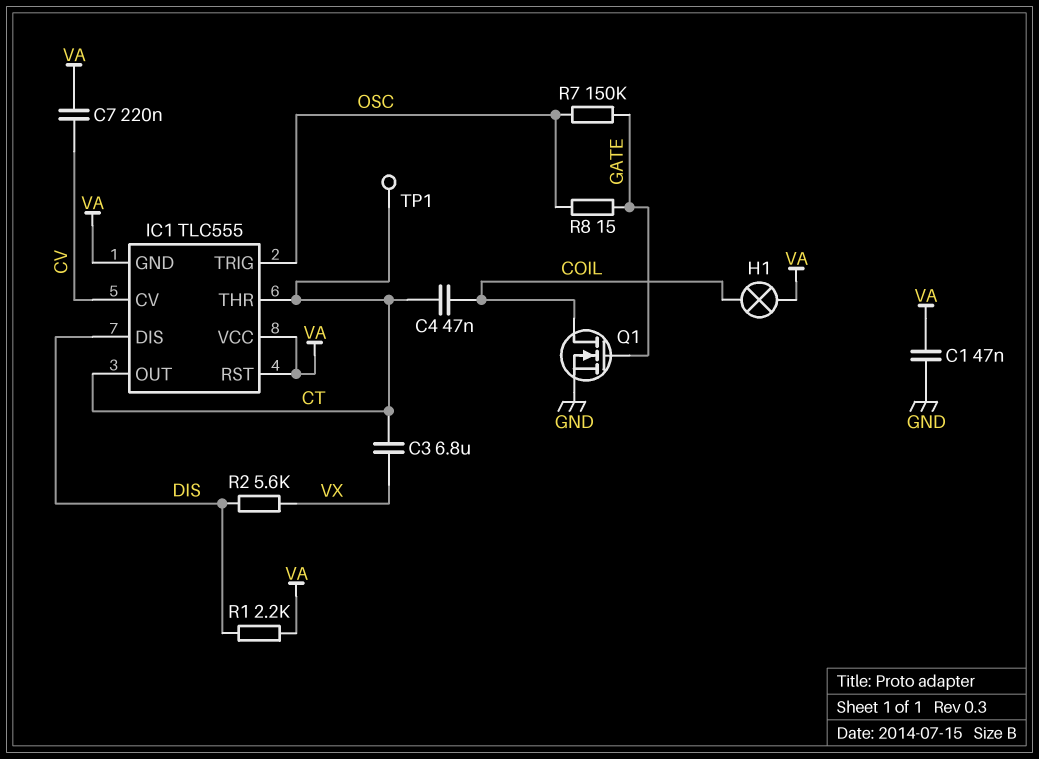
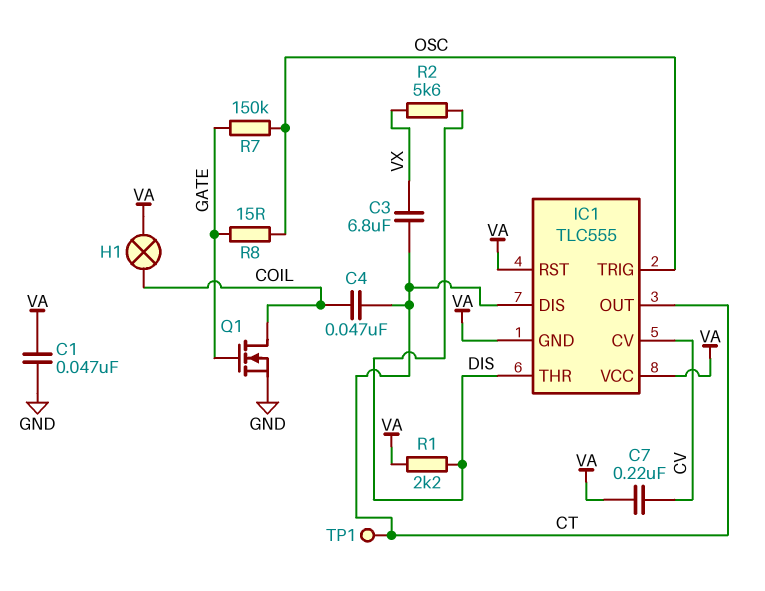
IC1 pin DIS: DIS -> CT
IC1 pin THR: CT -> DIS

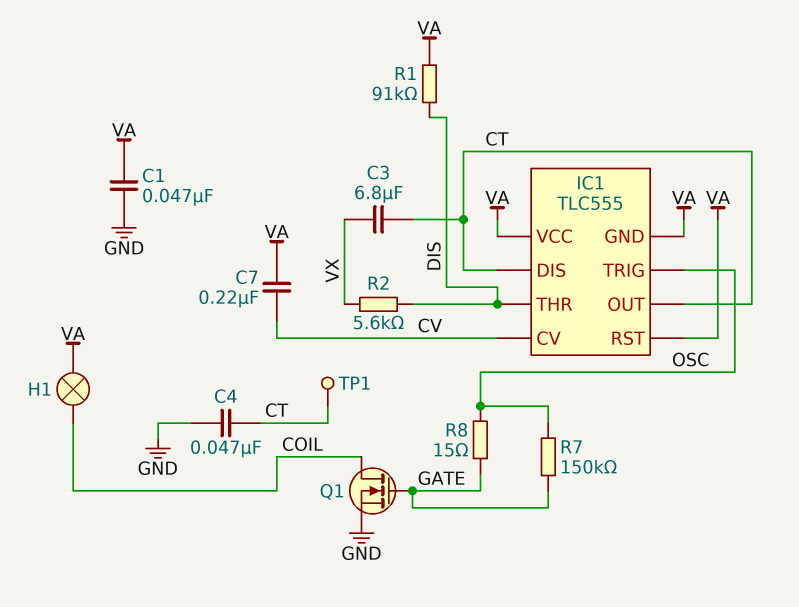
C4: 47nF (COIL, CT) -> 47nF (CT, GND)
R1: 2.2k (DIS, VA) -> 91k (DIS, VA)

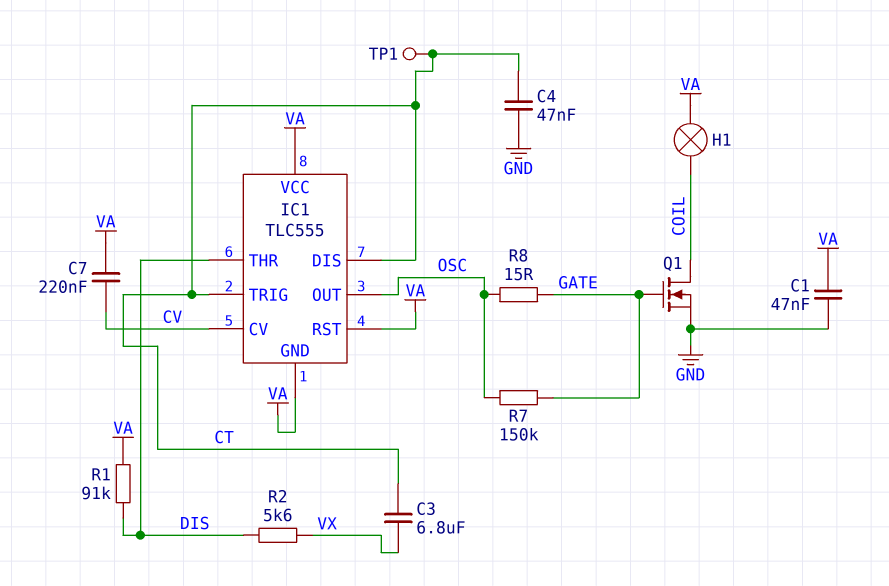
IC1 pin OUT: CT -> OSC
IC1 pin TRIG: OSC -> CT

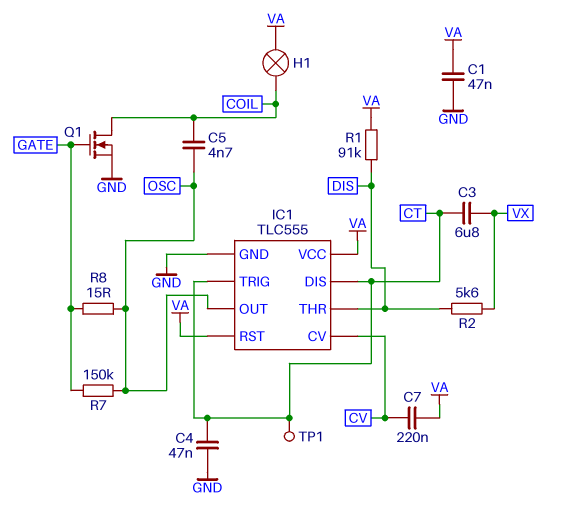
C5: none -> 4.7nF (COIL, OSC)
IC1 pin GND: VA -> GND

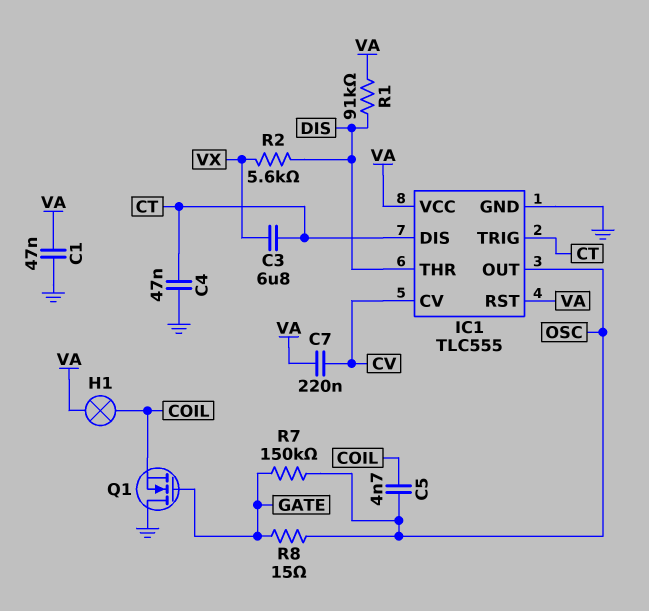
Q1: NMOS (G GATE, D COIL, S GND) -> NMOS (G GATE, D GND, S COIL)
TP1: test point (CT) -> none

